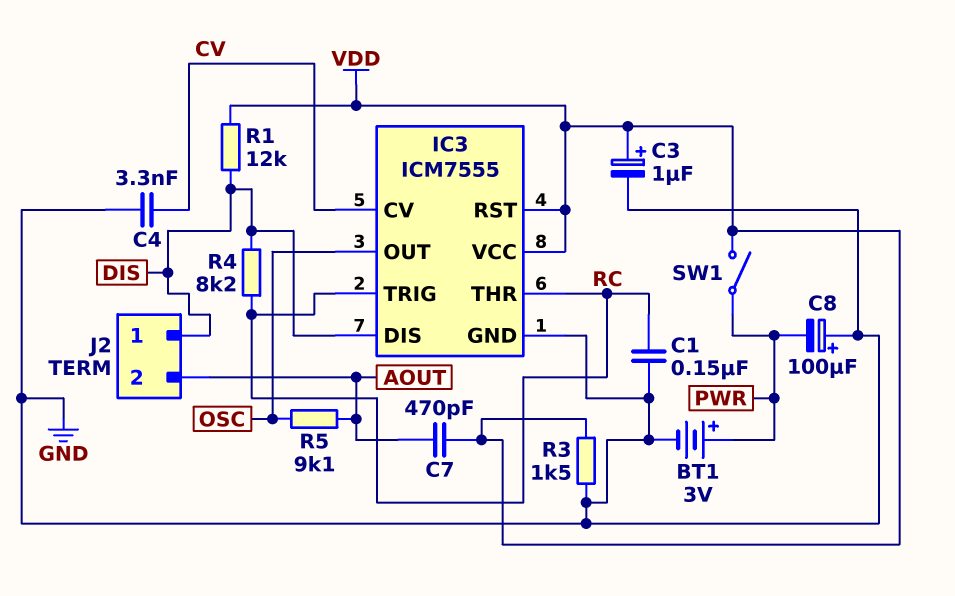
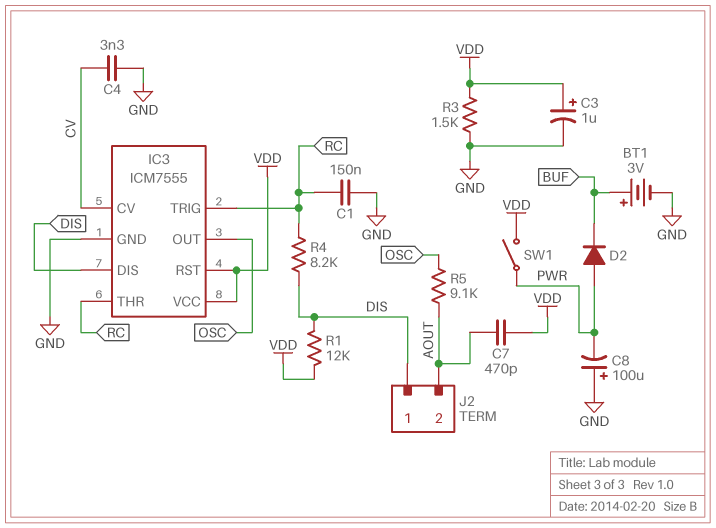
BT1: 3V (plus PWR, minus GND) -> 3V (plus BUF, minus GND)
D2: none -> diode (A PWR, K BUF)

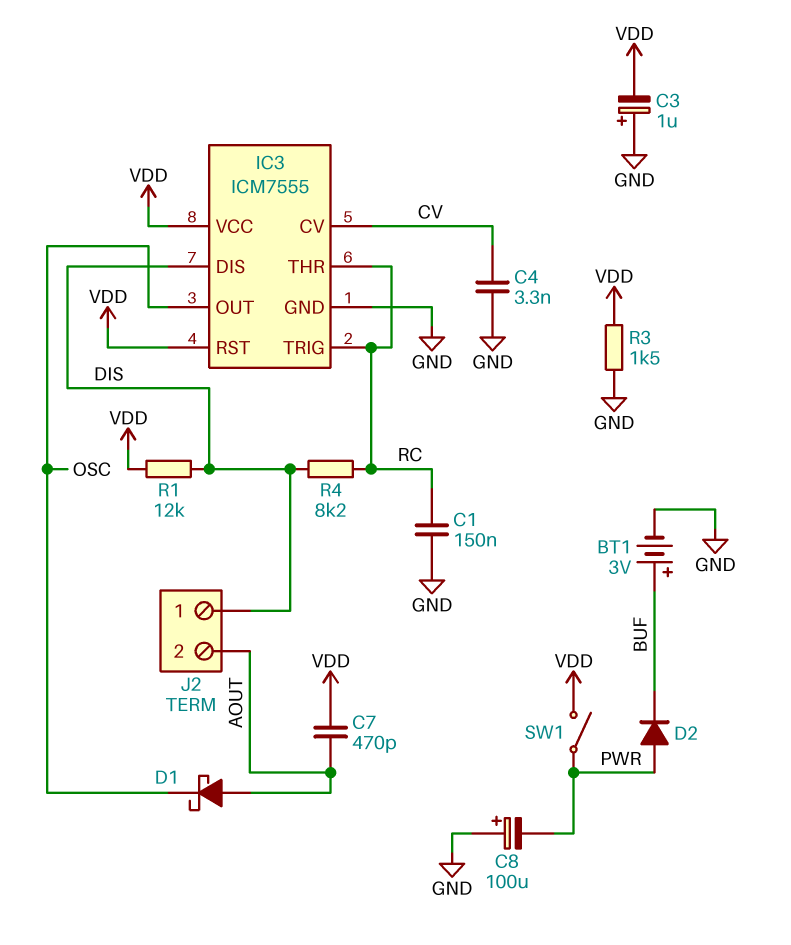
C3: 1uF (plus VDD, minus GND) -> 1uF (plus GND, minus VDD)
D1: none -> schottky (A AOUT, K OSC)
R5: 9.1k (AOUT, OSC) -> none

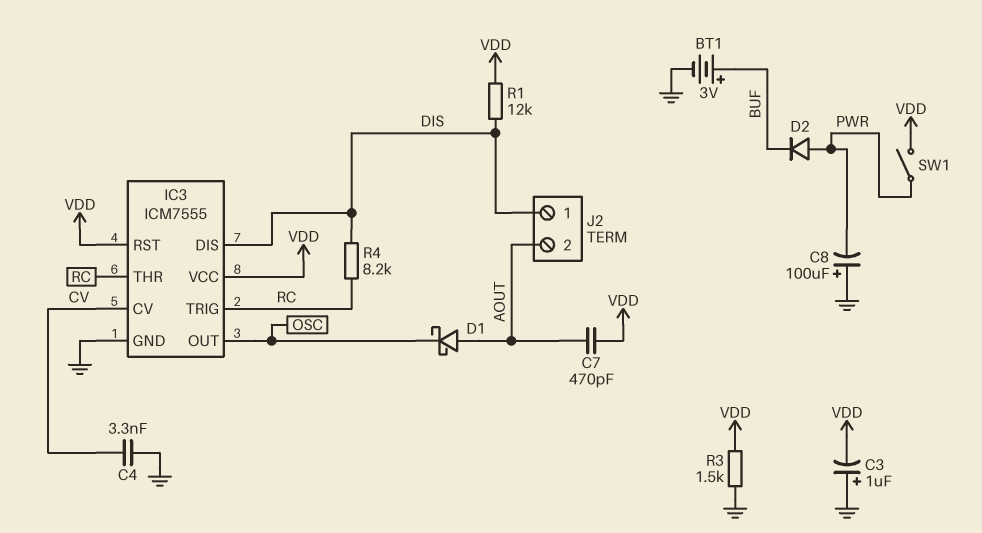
C1: 150nF (GND, RC) -> none

